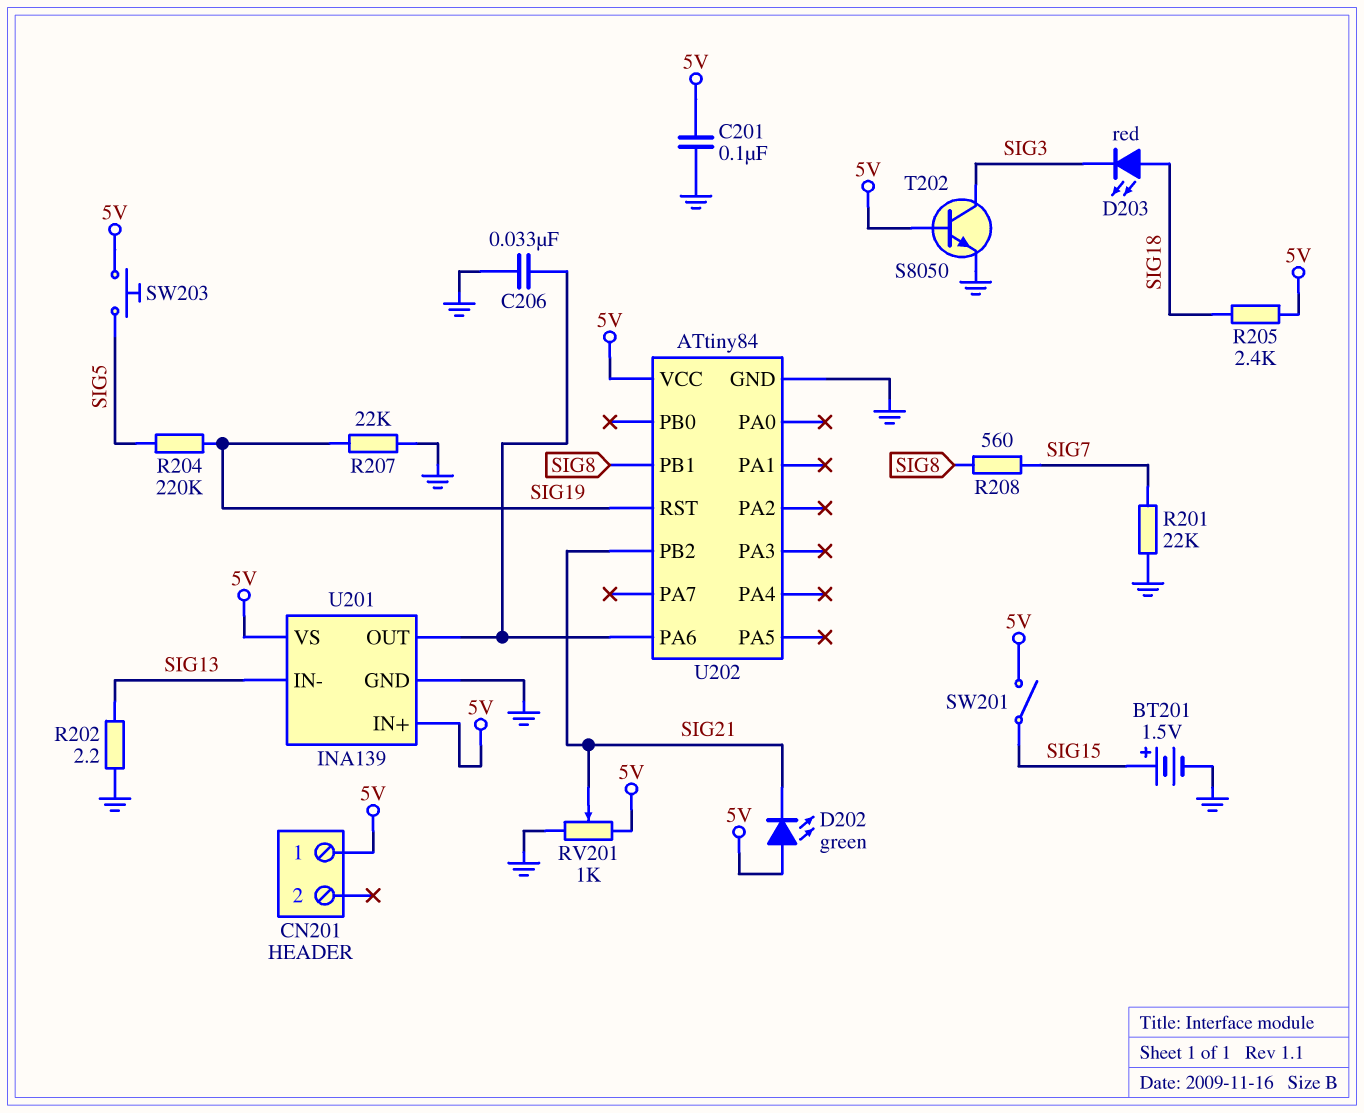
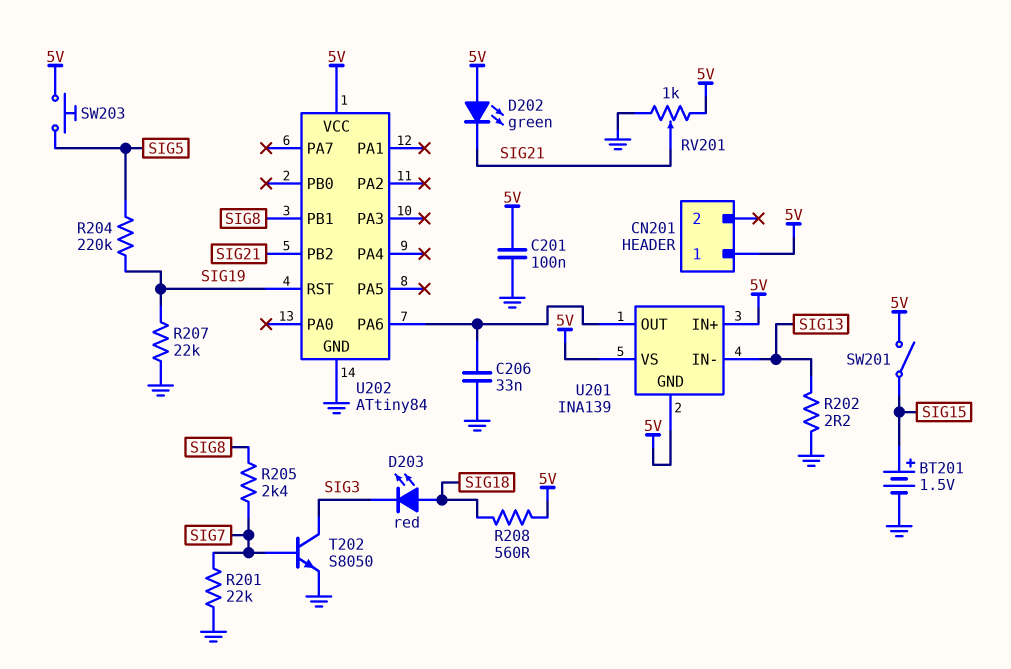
R205: 2.4k (5V, SIG18) -> 2.4k (SIG7, SIG8)
R208: 560 (SIG7, SIG8) -> 560 (5V, SIG18)
T202: NPN S8050 (B 5V, C SIG3, E GND) -> NPN S8050 (B SIG7, C SIG3, E GND)
U201 pin GND: GND -> 5V

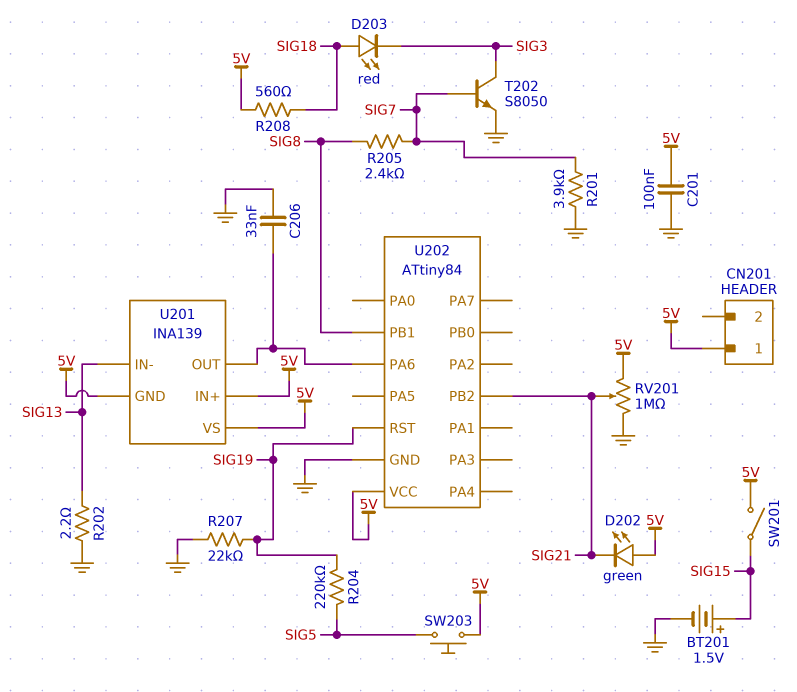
R201: 22k (GND, SIG7) -> 3.9k (GND, SIG7)
RV201: 1k (5V, GND, wiper SIG21) -> 1M (5V, GND, wiper SIG21)

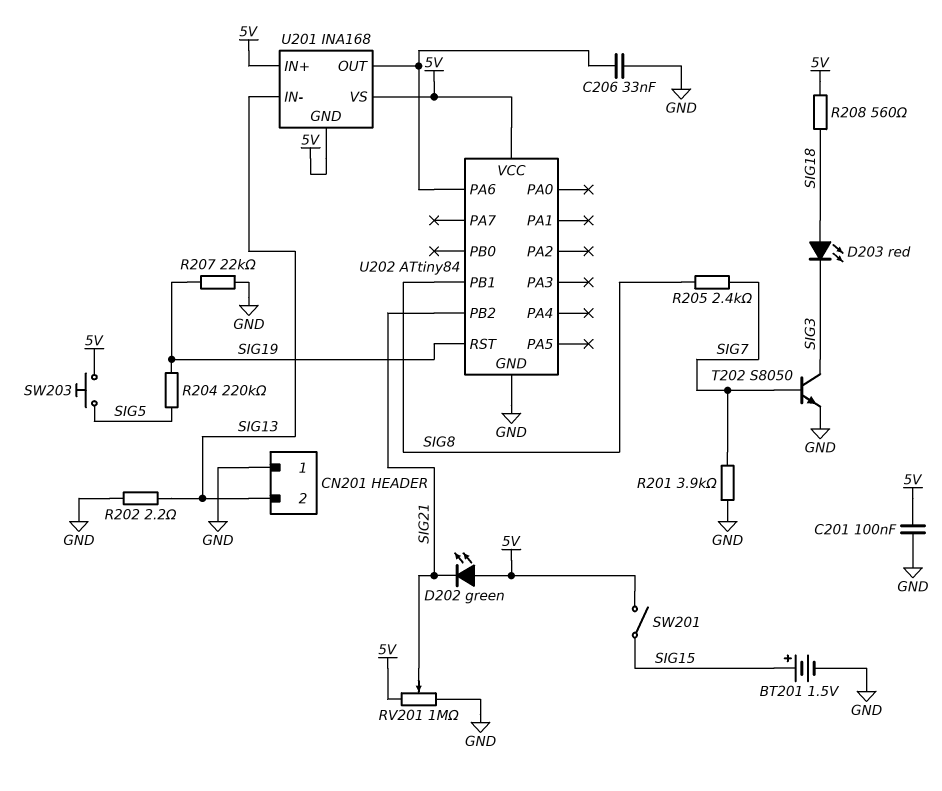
CN201 pin 1: 5V -> GND
CN201 pin 2: none -> SIG13
U201: INA139 -> INA168

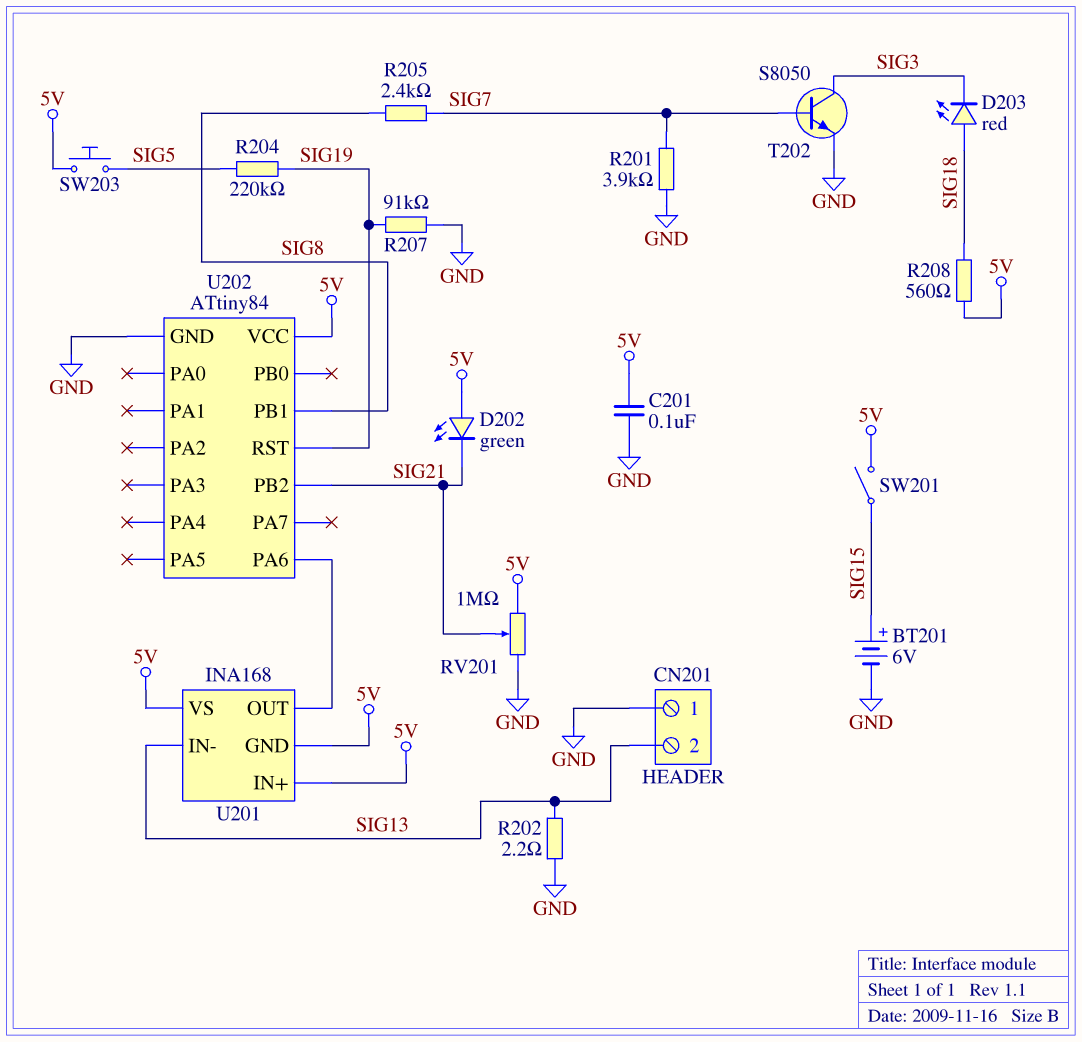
BT201: 1.5V (plus SIG15, minus GND) -> 6V (plus SIG15, minus GND)
C206: 33nF (GND, U201/OUT) -> none
R207: 22k (GND, SIG19) -> 91k (GND, SIG19)

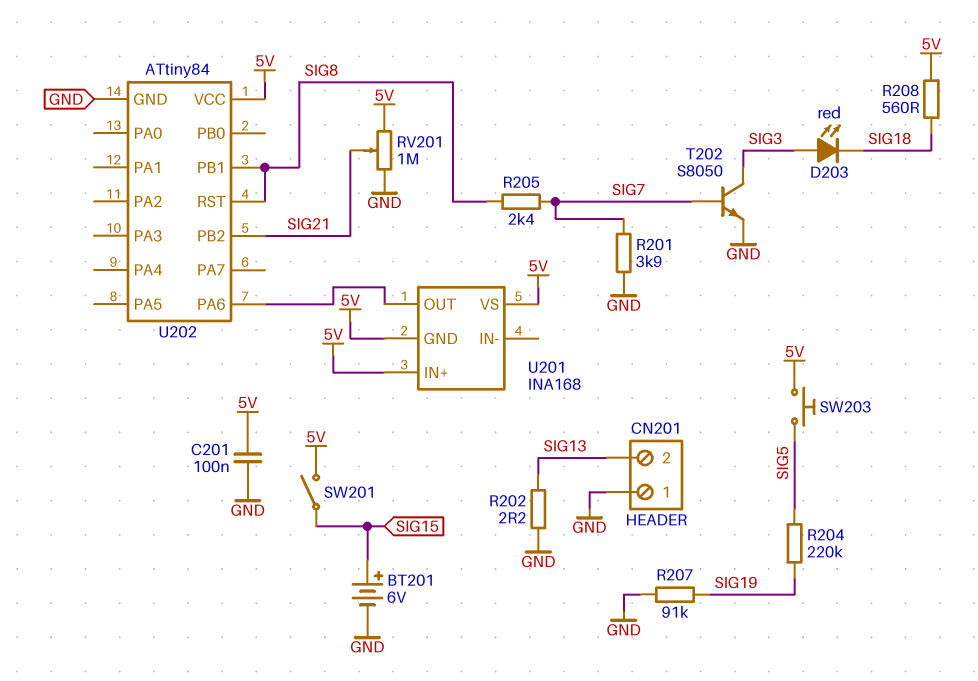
D202: LED green (A 5V, K SIG21) -> none
D203: LED red (A SIG18, K SIG3) -> LED red (A SIG3, K SIG18)
U201 pin IN-: SIG13 -> none
U202 pin RST: SIG19 -> SIG8

